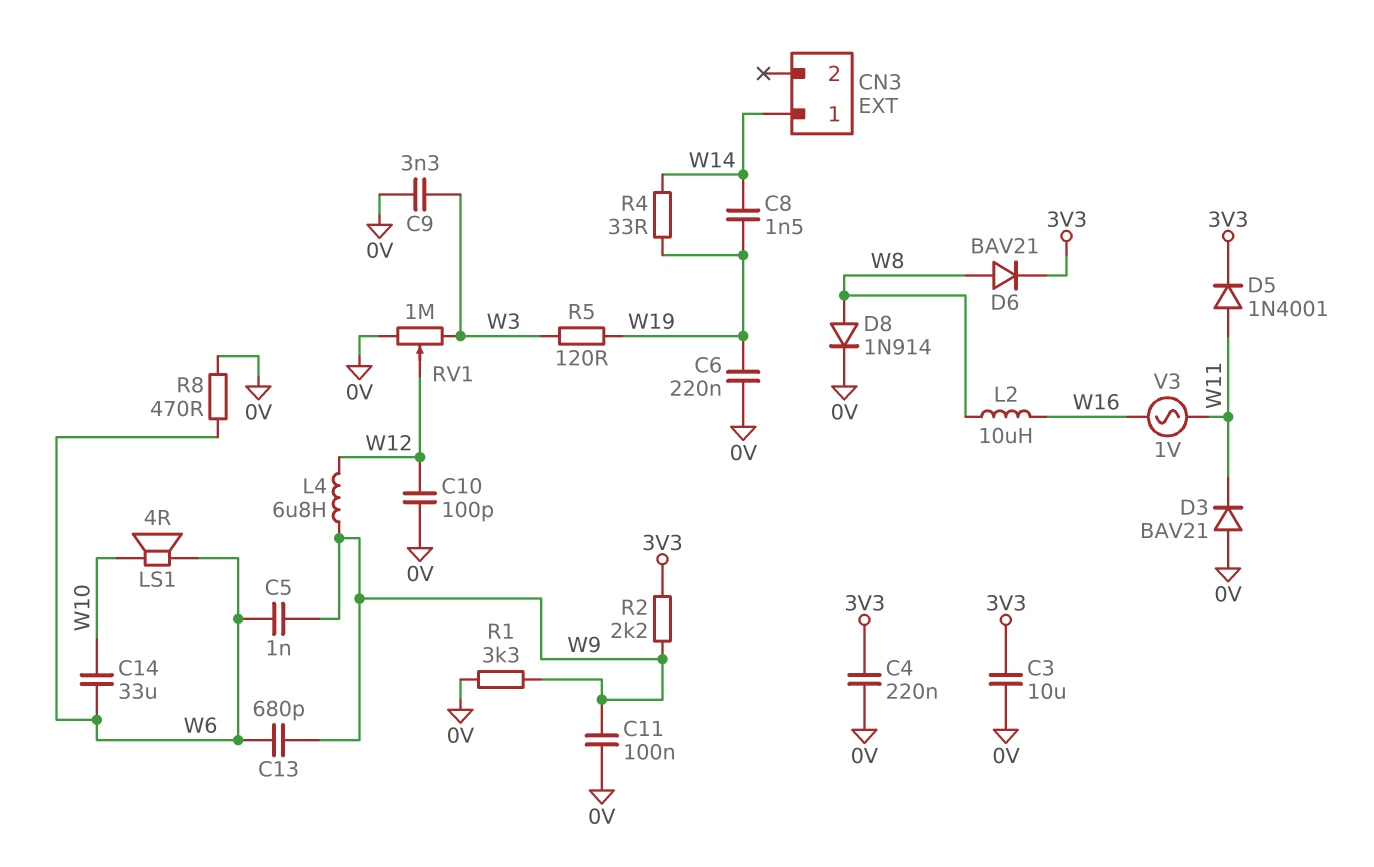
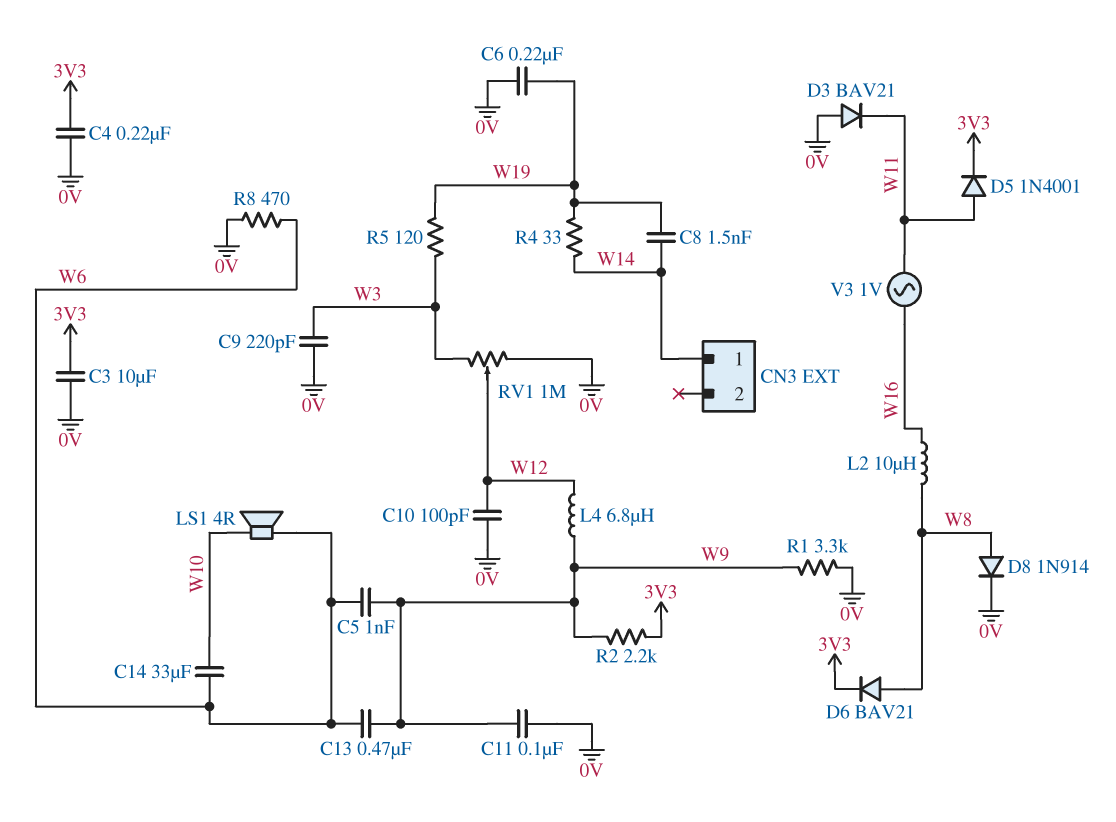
C9: 3.3nF (0V, W3) -> 220pF (0V, W3)
C13: 680pF (W6, W9) -> 470nF (W6, W9)

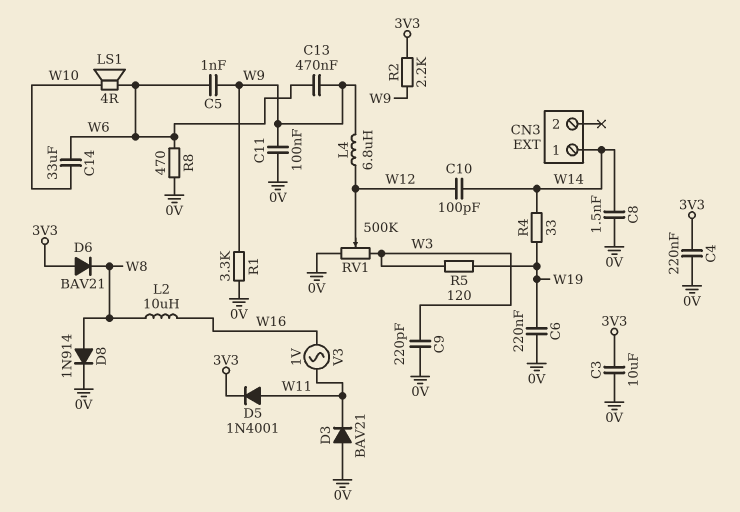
C8: 1.5nF (W14, W19) -> 1.5nF (0V, W14)
C10: 100pF (0V, W12) -> 100pF (W12, W14)
D6: diode BAV21 (A W8, K 3V3) -> diode BAV21 (A 3V3, K W8)
RV1: 1M (0V, W3, wiper W12) -> 500k (0V, W3, wiper W12)

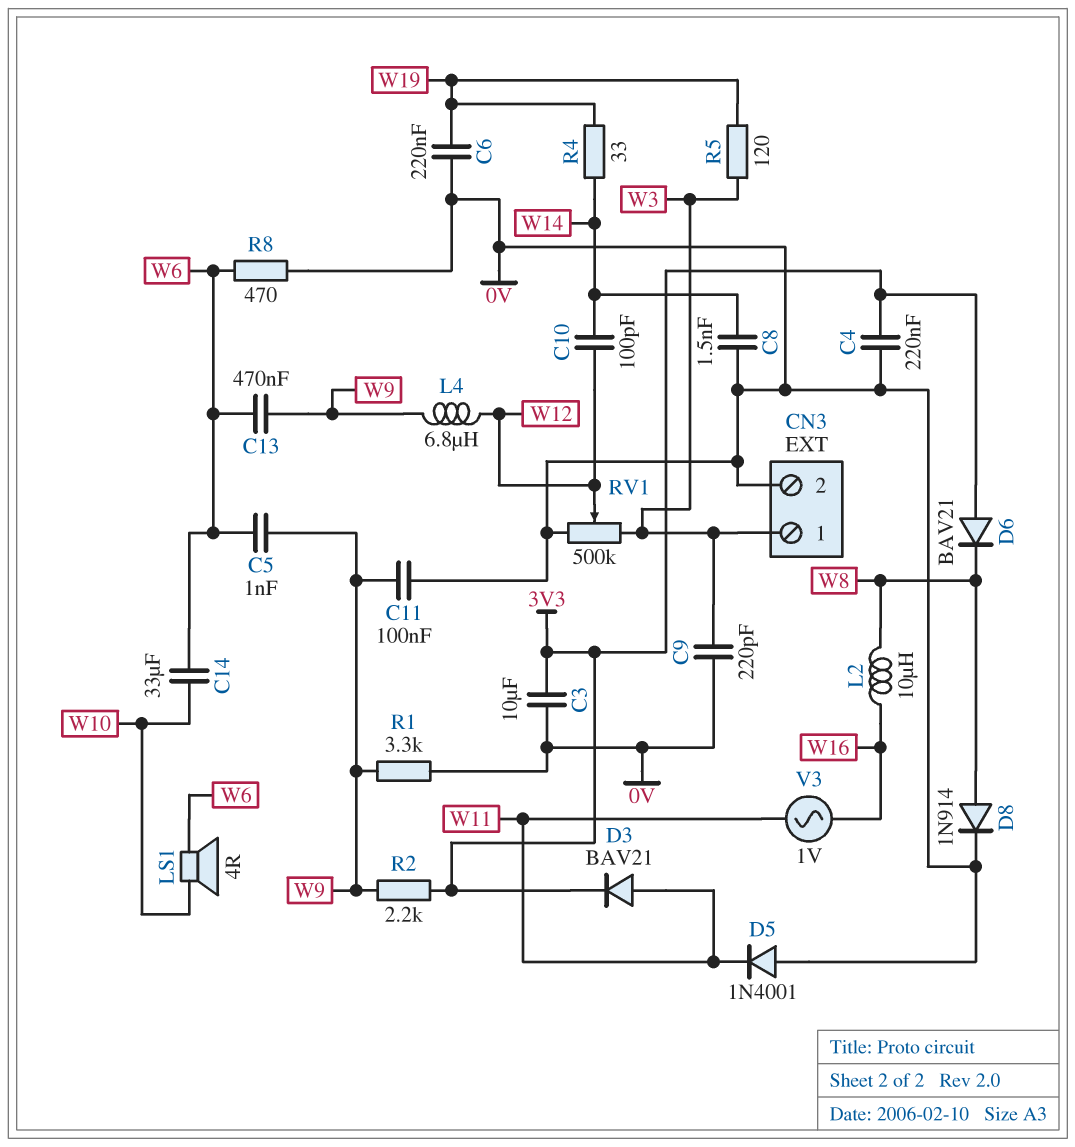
CN3 pin 1: W14 -> W3
CN3 pin 2: none -> 0V
D3: diode BAV21 (A 0V, K W11) -> diode BAV21 (A W11, K 3V3)
D5: diode 1N4001 (A W11, K 3V3) -> diode 1N4001 (A 0V, K W11)

